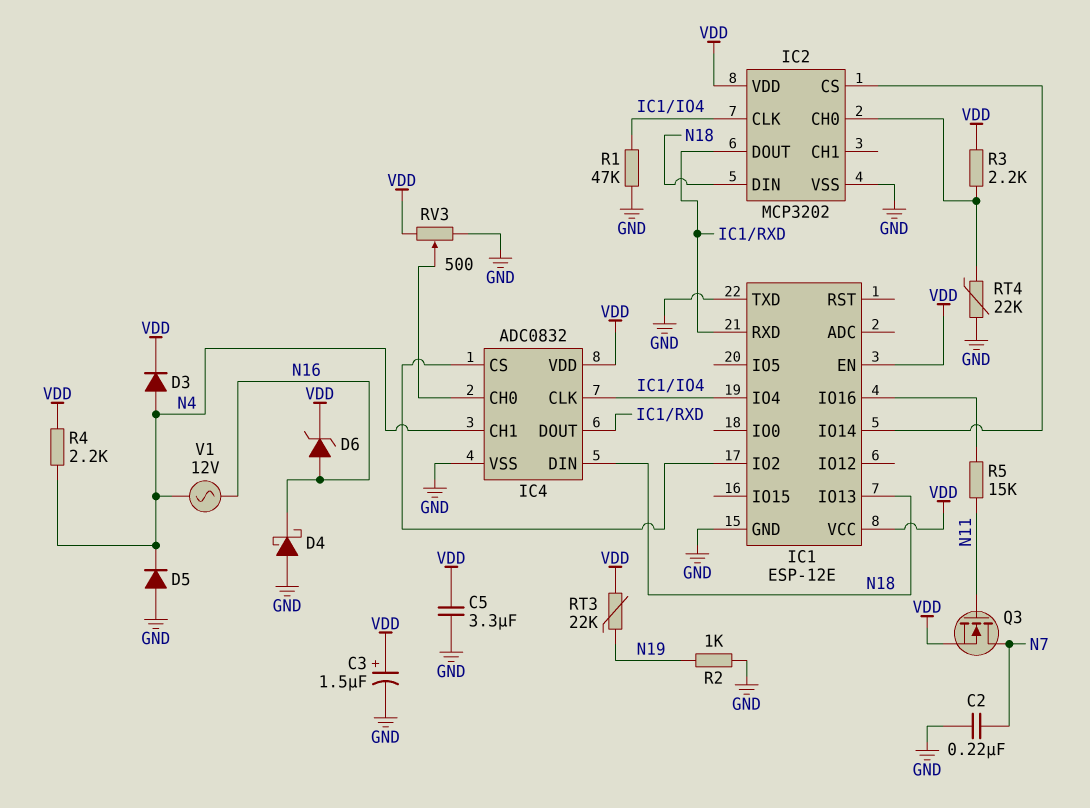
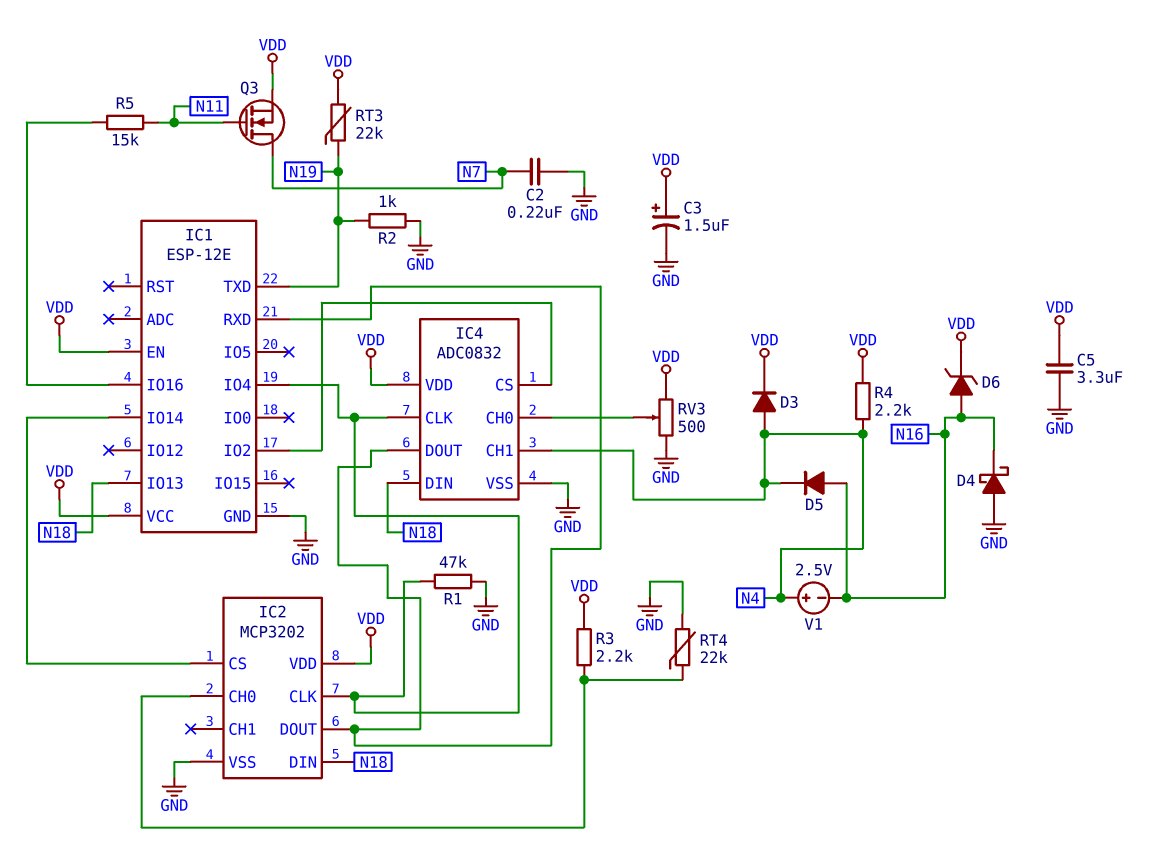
D5: diode (A GND, K N4) -> diode (A N16, K N4)
IC1 pin TXD: GND -> N19
V1: AC 12V (N4, N16) -> 2.5V (plus N4, minus N16)

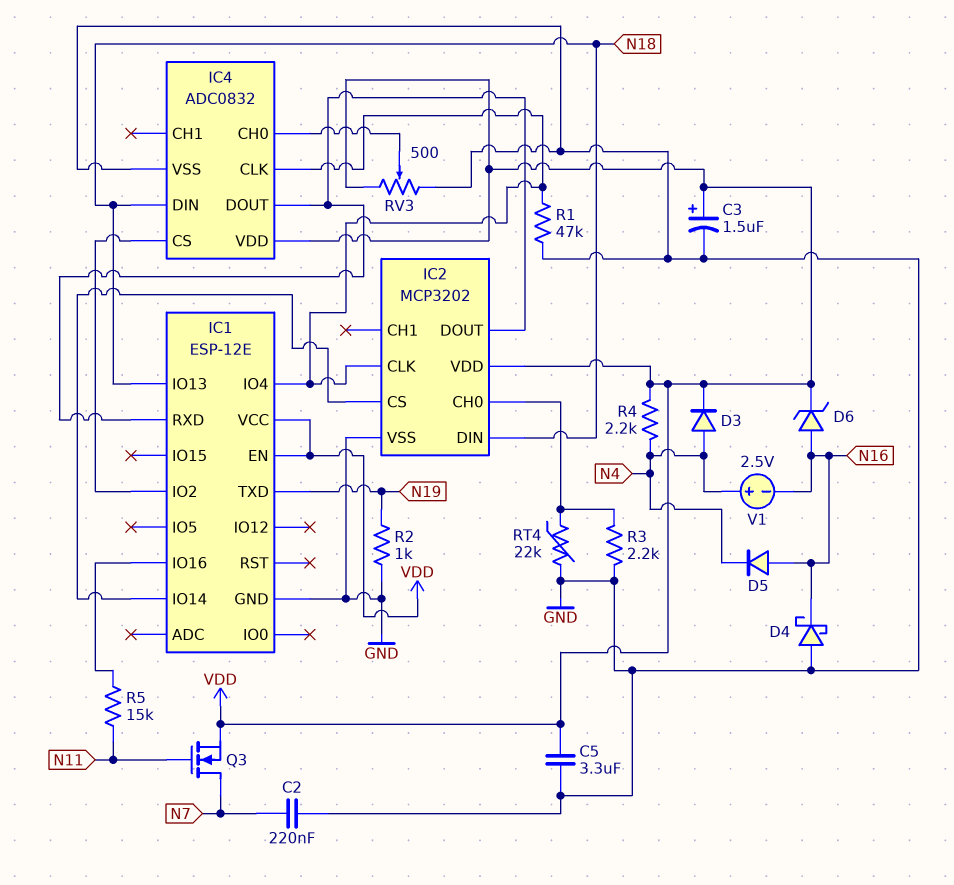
IC4 pin CH1: N4 -> none
R3: 2.2k (IC2/CH0, VDD) -> 2.2k (GND, IC2/CH0)
RT3: 22k (N19, VDD) -> none

